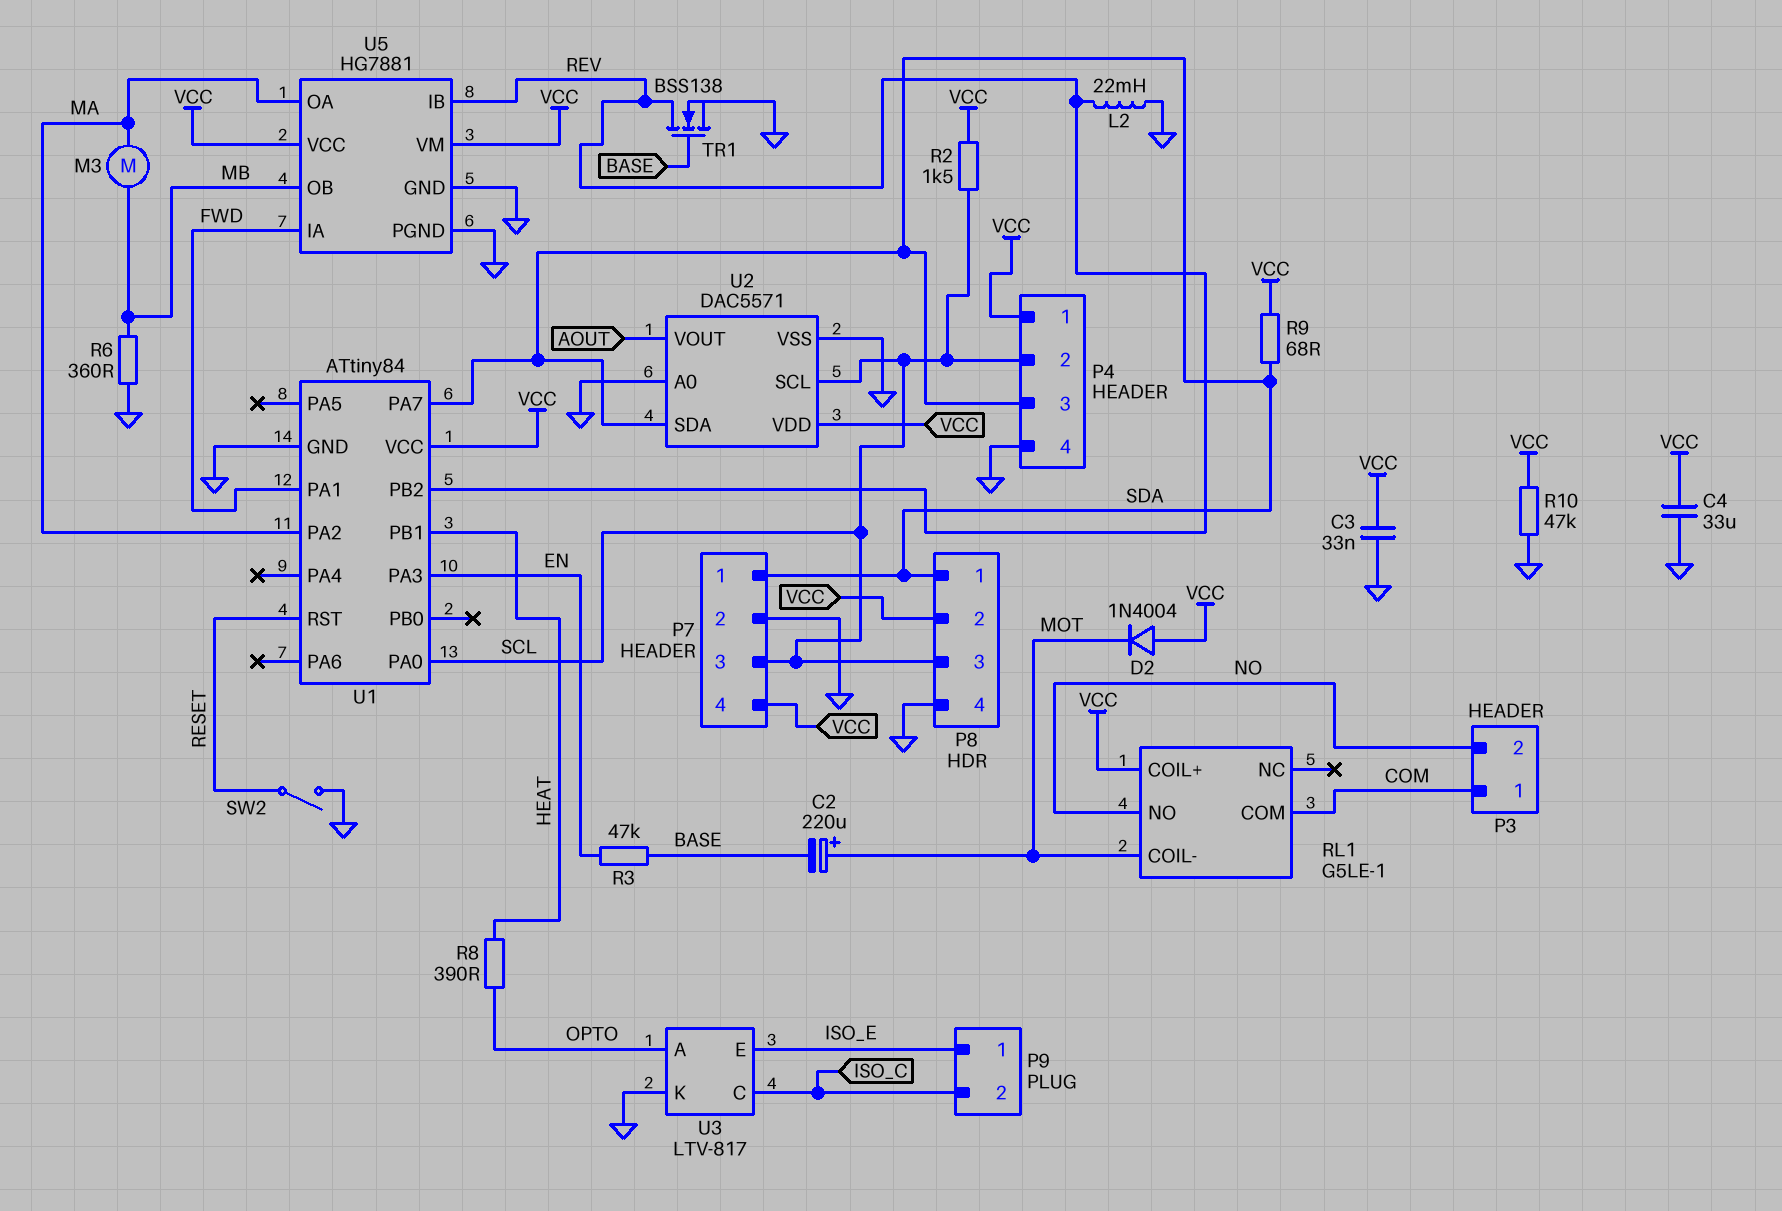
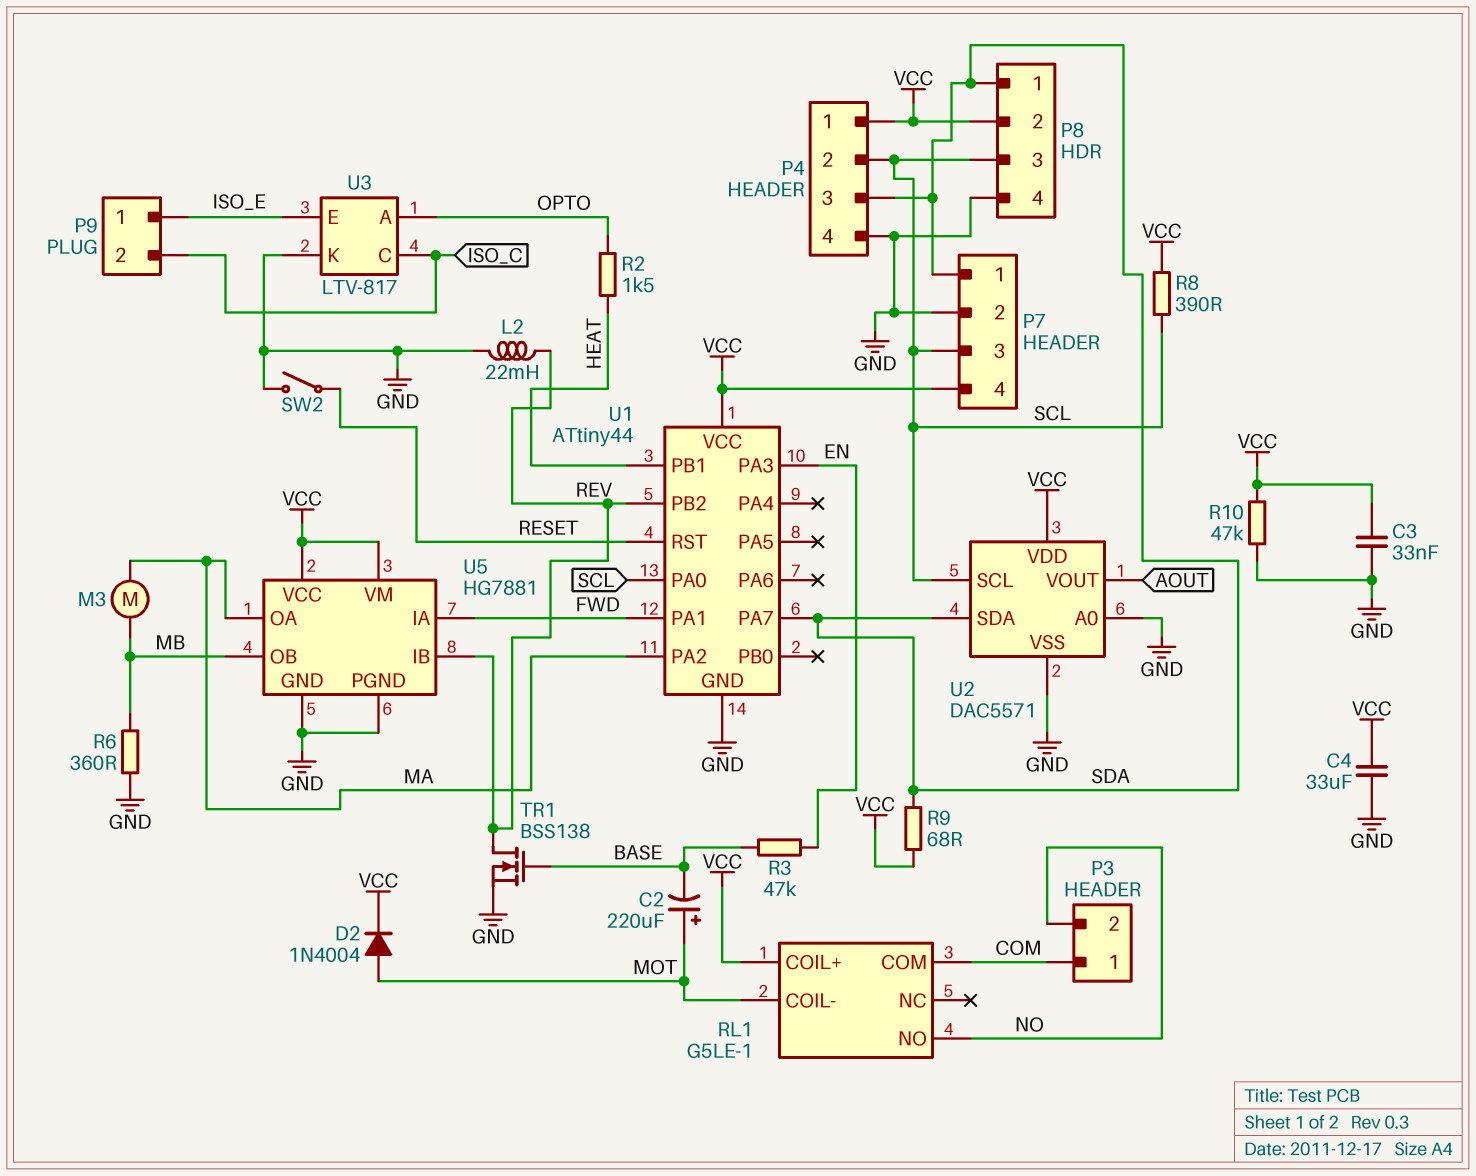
D2: diode 1N4004 (A VCC, K MOT) -> diode 1N4004 (A MOT, K VCC)
R2: 1.5k (SCL, VCC) -> 1.5k (HEAT, OPTO)
R8: 390 (HEAT, OPTO) -> 390 (SCL, VCC)
U1: ATtiny84 -> ATtiny44

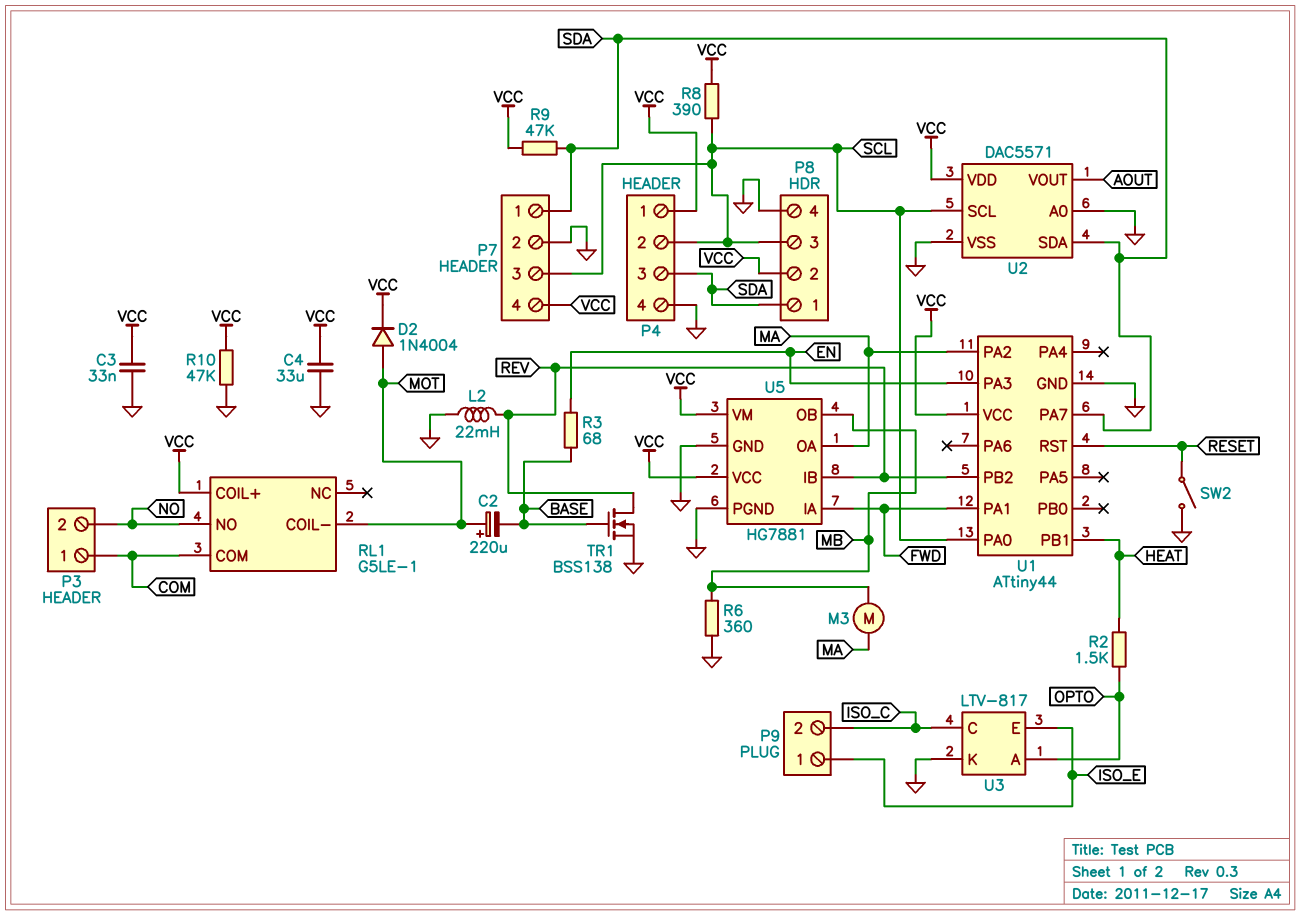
R3: 47k (BASE, EN) -> 68 (BASE, EN)
R9: 68 (SDA, VCC) -> 47k (SDA, VCC)

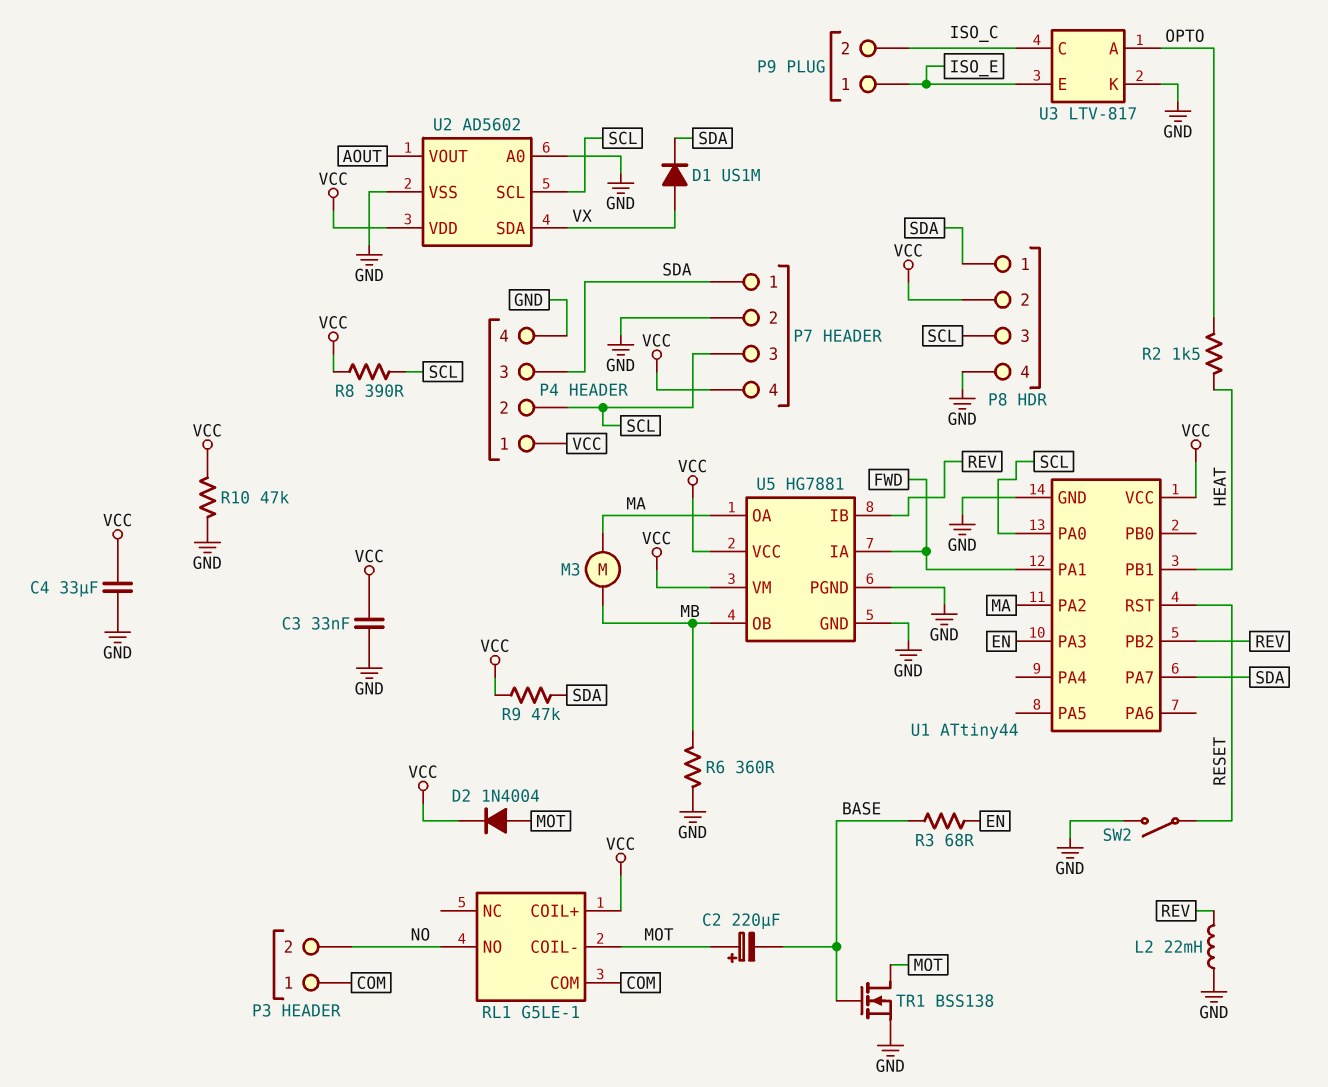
D1: none -> diode US1M (A VX, K SDA)
TR1: NMOS BSS138 (G BASE, D REV, S GND) -> NMOS BSS138 (G BASE, D MOT, S GND)
U2: DAC5571 -> AD5602
U2 pin SDA: SDA -> VX

